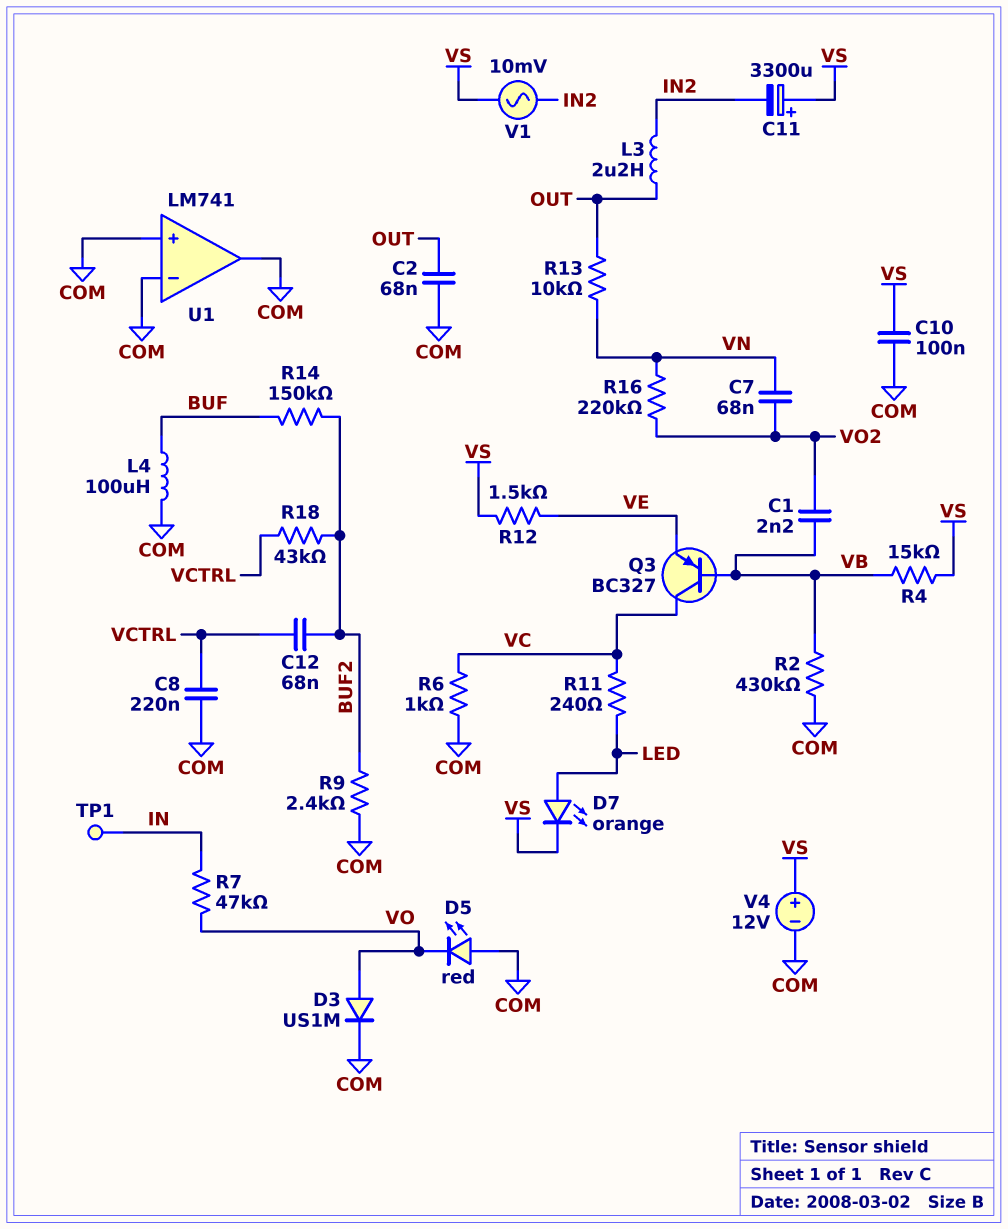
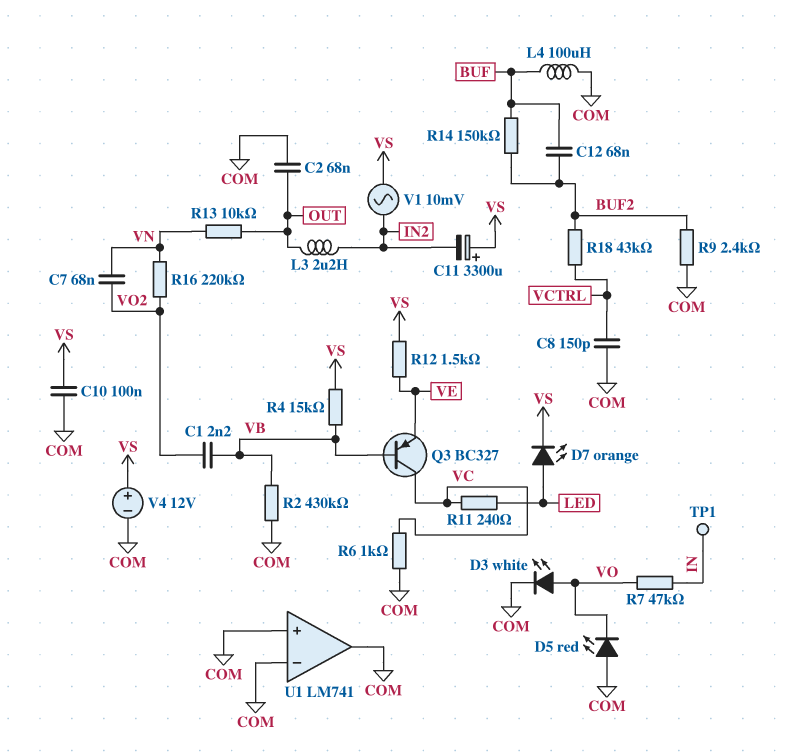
C8: 220nF (COM, VCTRL) -> 150pF (COM, VCTRL)
C12: 68nF (BUF2, VCTRL) -> 68nF (BUF, BUF2)
D3: diode US1M (A VO, K COM) -> LED white (A VO, K COM)

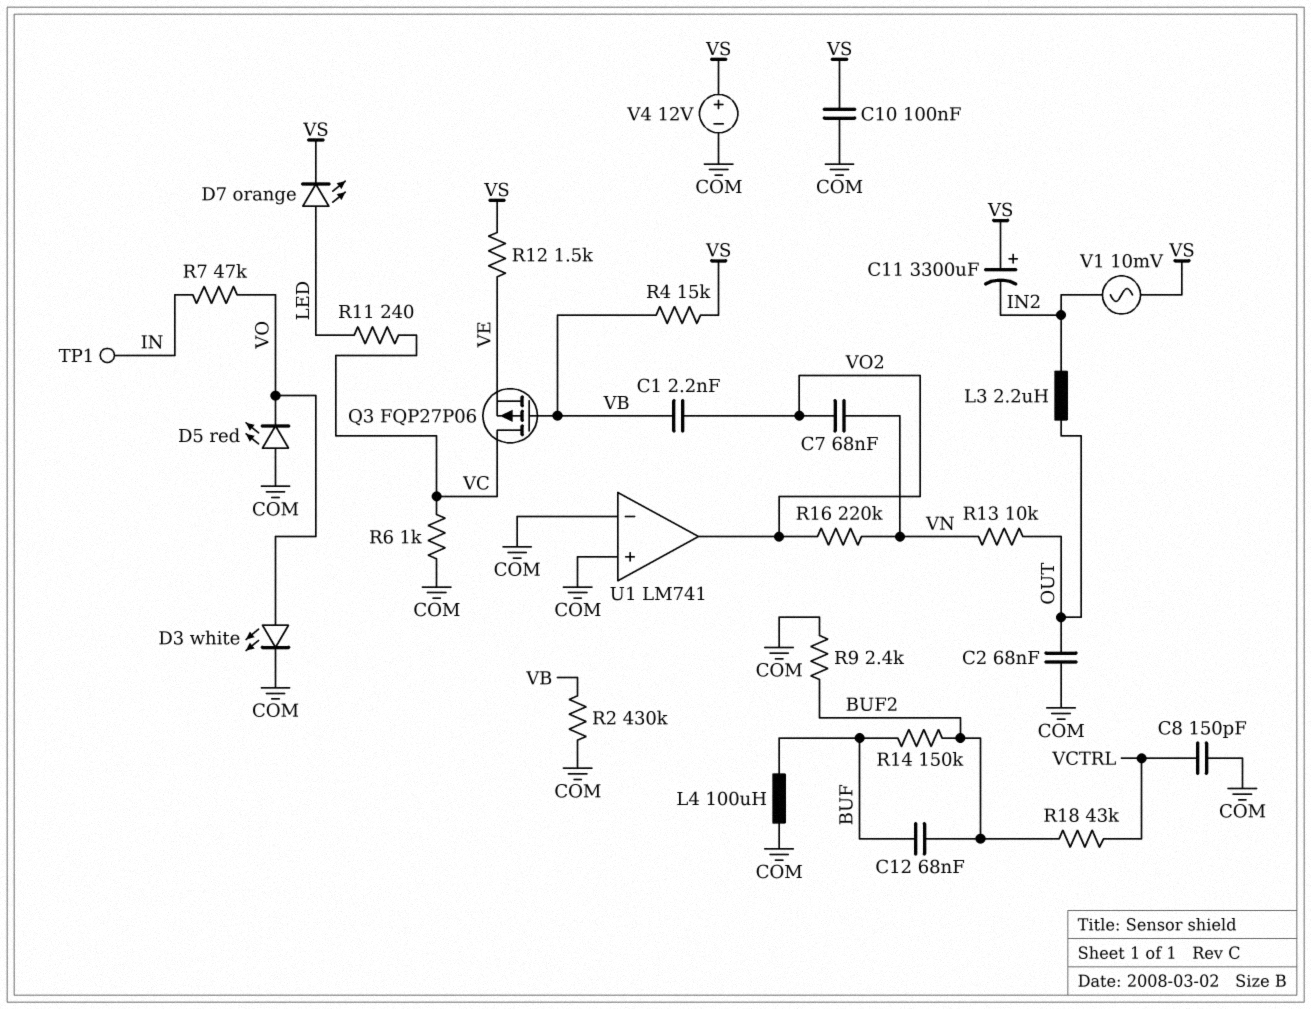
Q3: PNP BC327 (B VB, C VC, E VE) -> PMOS FQP27P06 (G VB, D VC, S VE)
U1 pin out: COM -> VO2

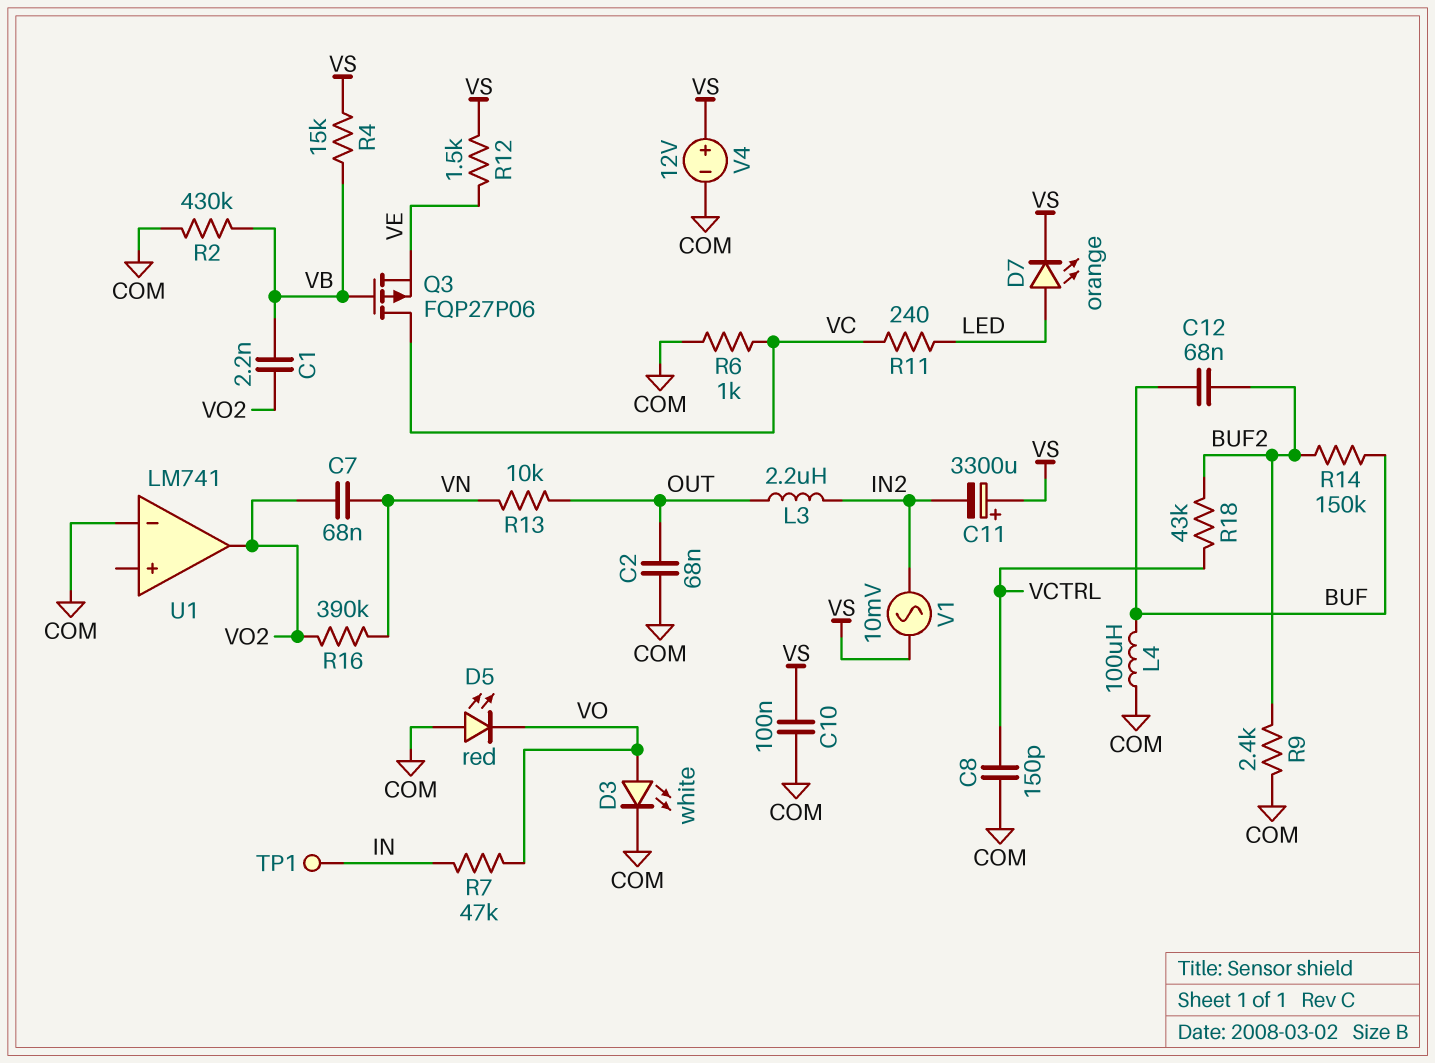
R16: 220k (VN, VO2) -> 390k (VN, VO2)
U1 pin in+: COM -> none

